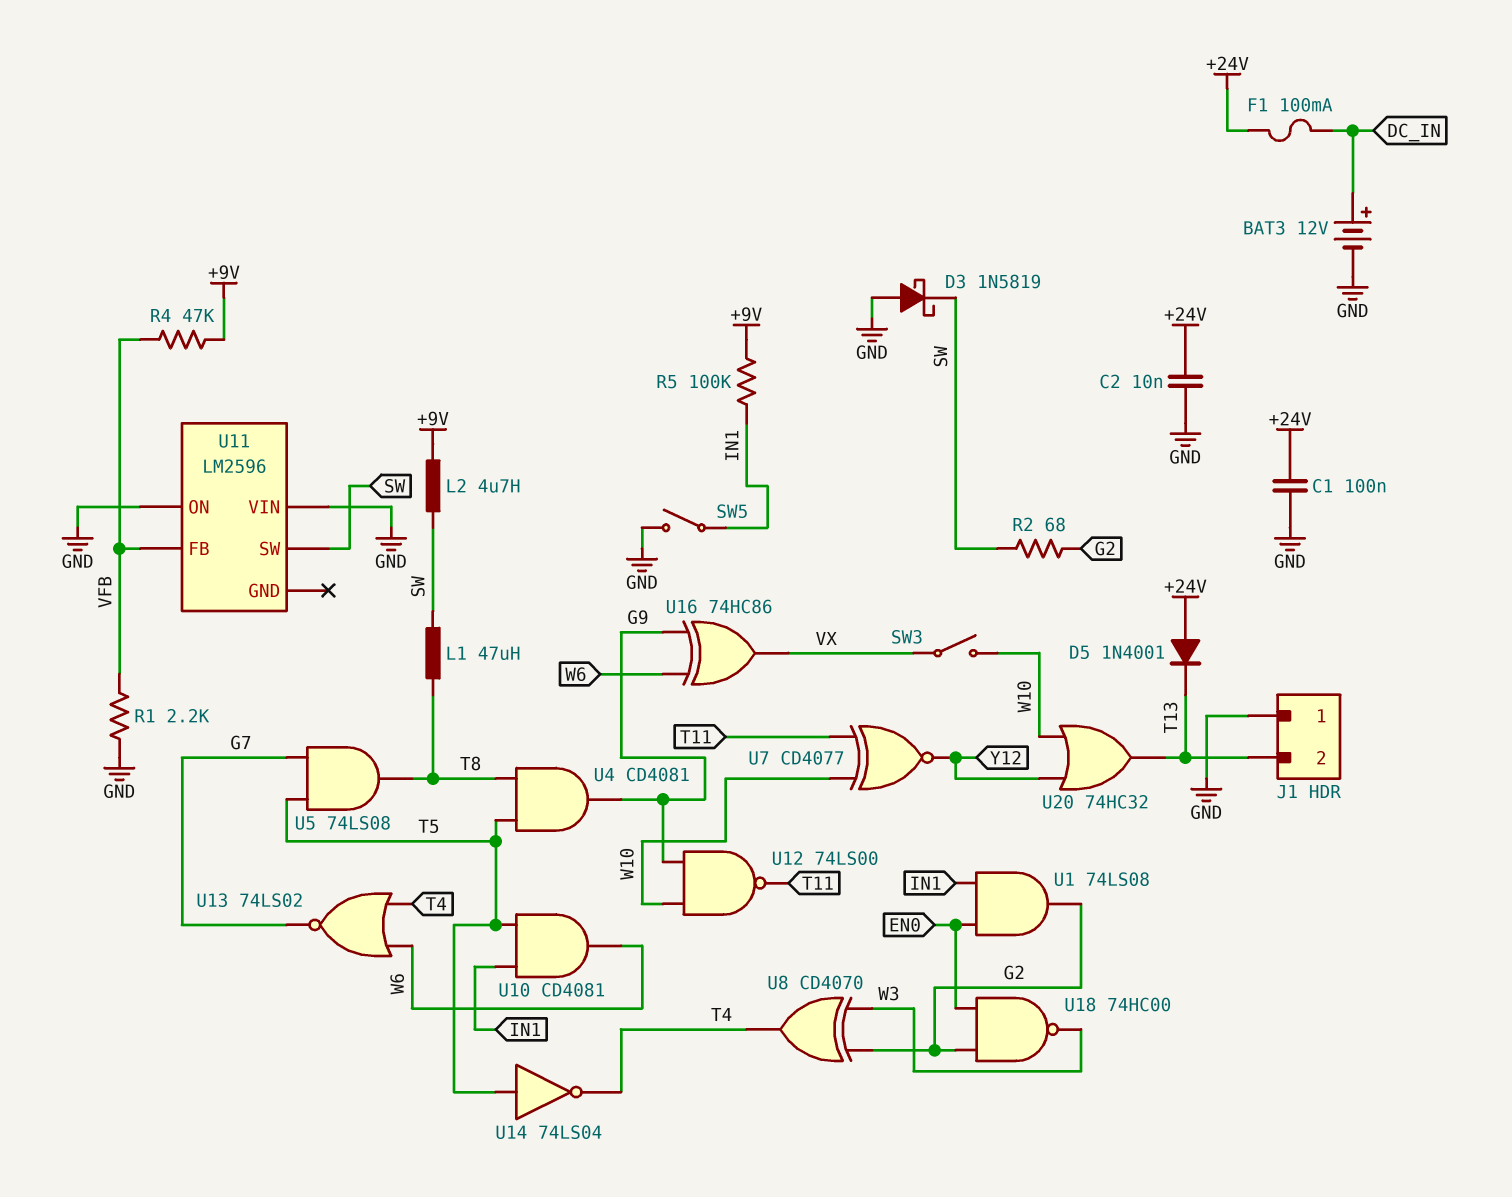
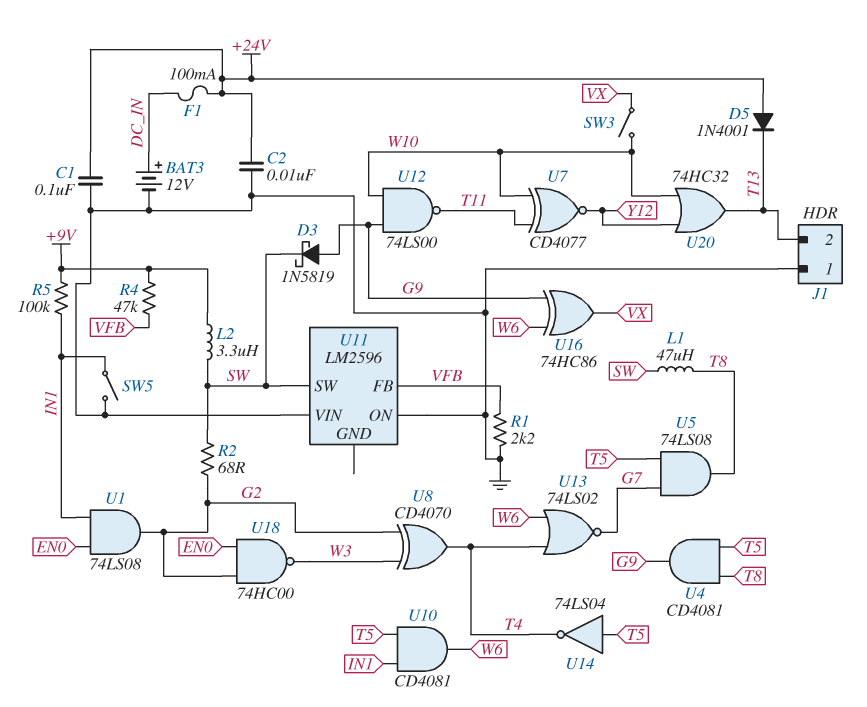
D3: schottky 1N5819 (A GND, K SW) -> schottky 1N5819 (A G9, K SW)
L2: 4.7uH (+9V, SW) -> 3.3uH (+9V, SW)

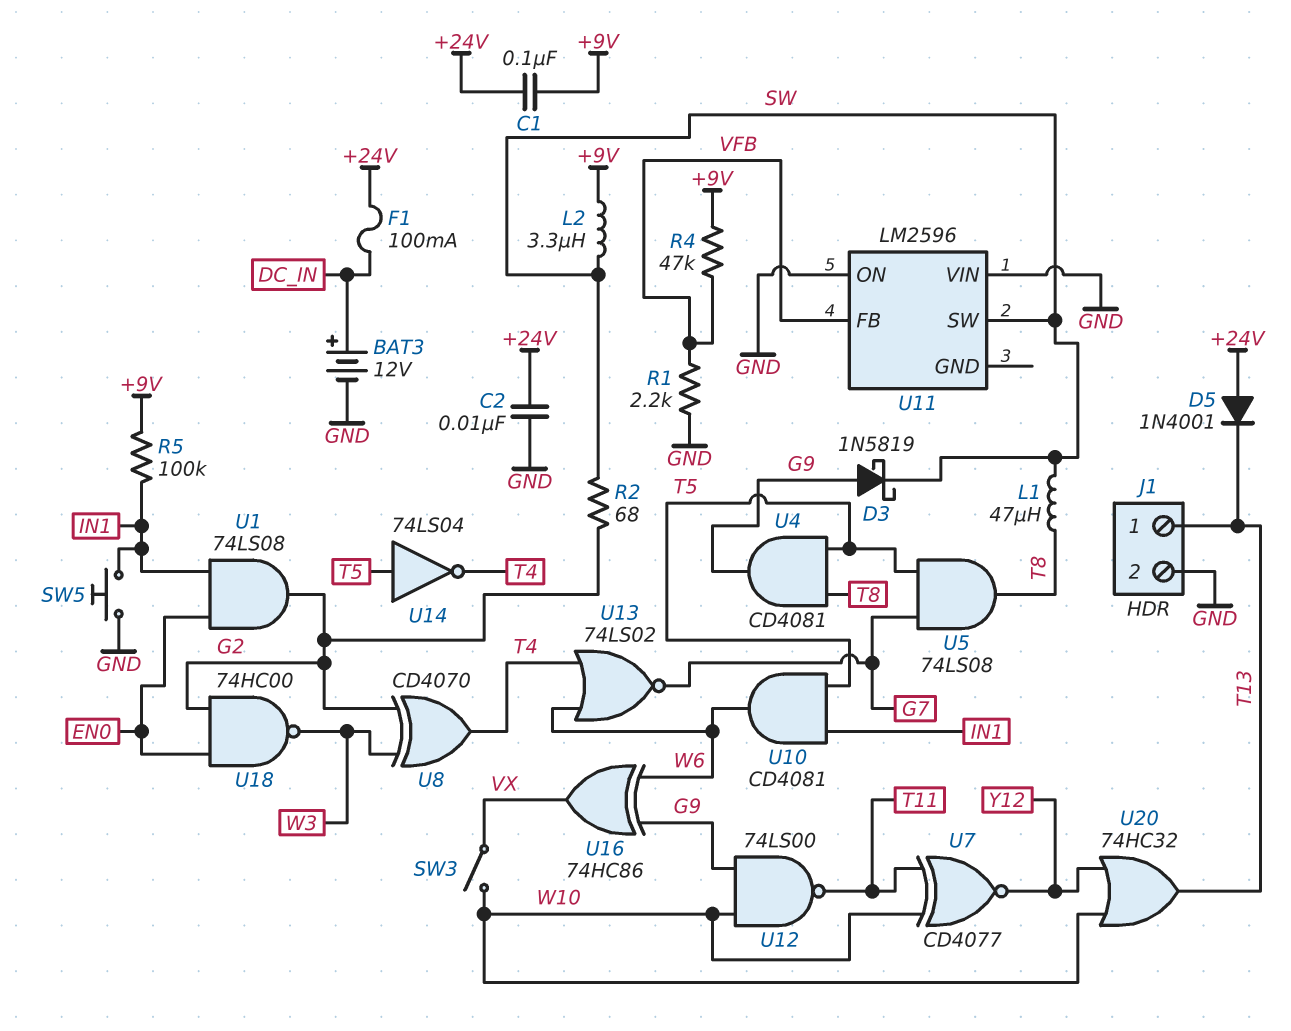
C1: 100nF (+24V, GND) -> 100nF (+9V, +24V)
J1 pin 1: GND -> T13
J1 pin 2: T13 -> GND
SW5: switch (GND, IN1) -> button (GND, IN1)

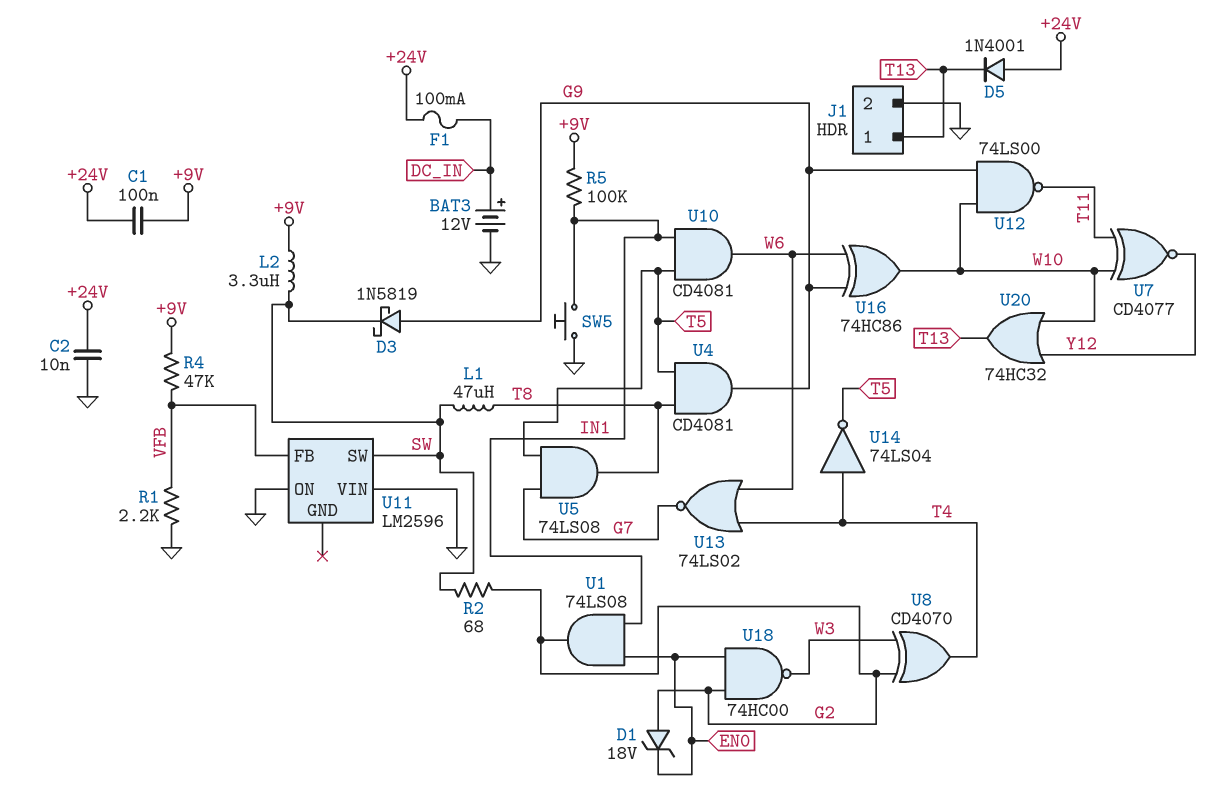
D1: none -> zener 18V (A G2, K EN0)
SW3: switch (VX, W10) -> none
U14: NOT 74LS04 (in T5, out T4) -> NOT 74LS04 (in T4, out T5)
U16: XOR 74HC86 (in G9, in W6, out VX) -> XOR 74HC86 (in G9, in W6, out W10)

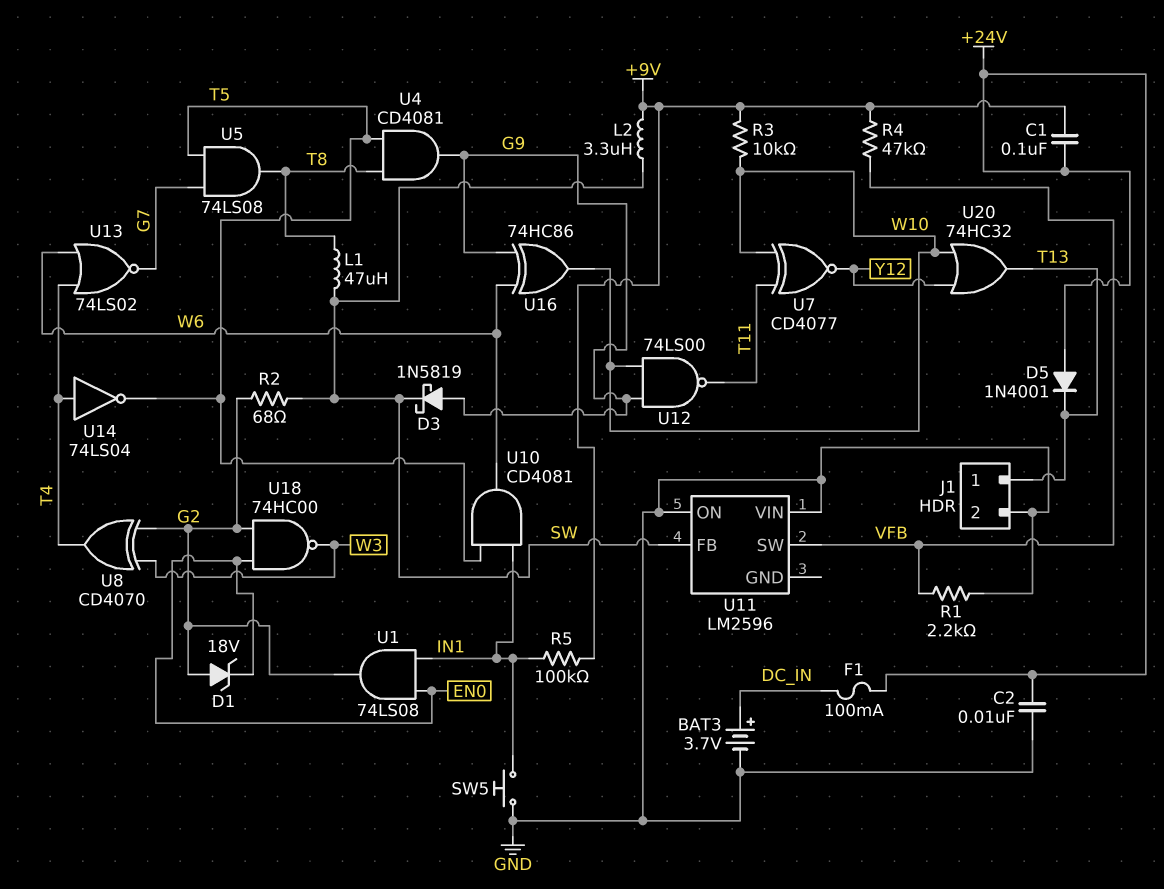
BAT3: 12V (plus DC_IN, minus GND) -> 3.7V (plus DC_IN, minus GND)
R3: none -> 10k (+9V, W10)
U11 pin FB: VFB -> SW
U11 pin SW: SW -> VFB

